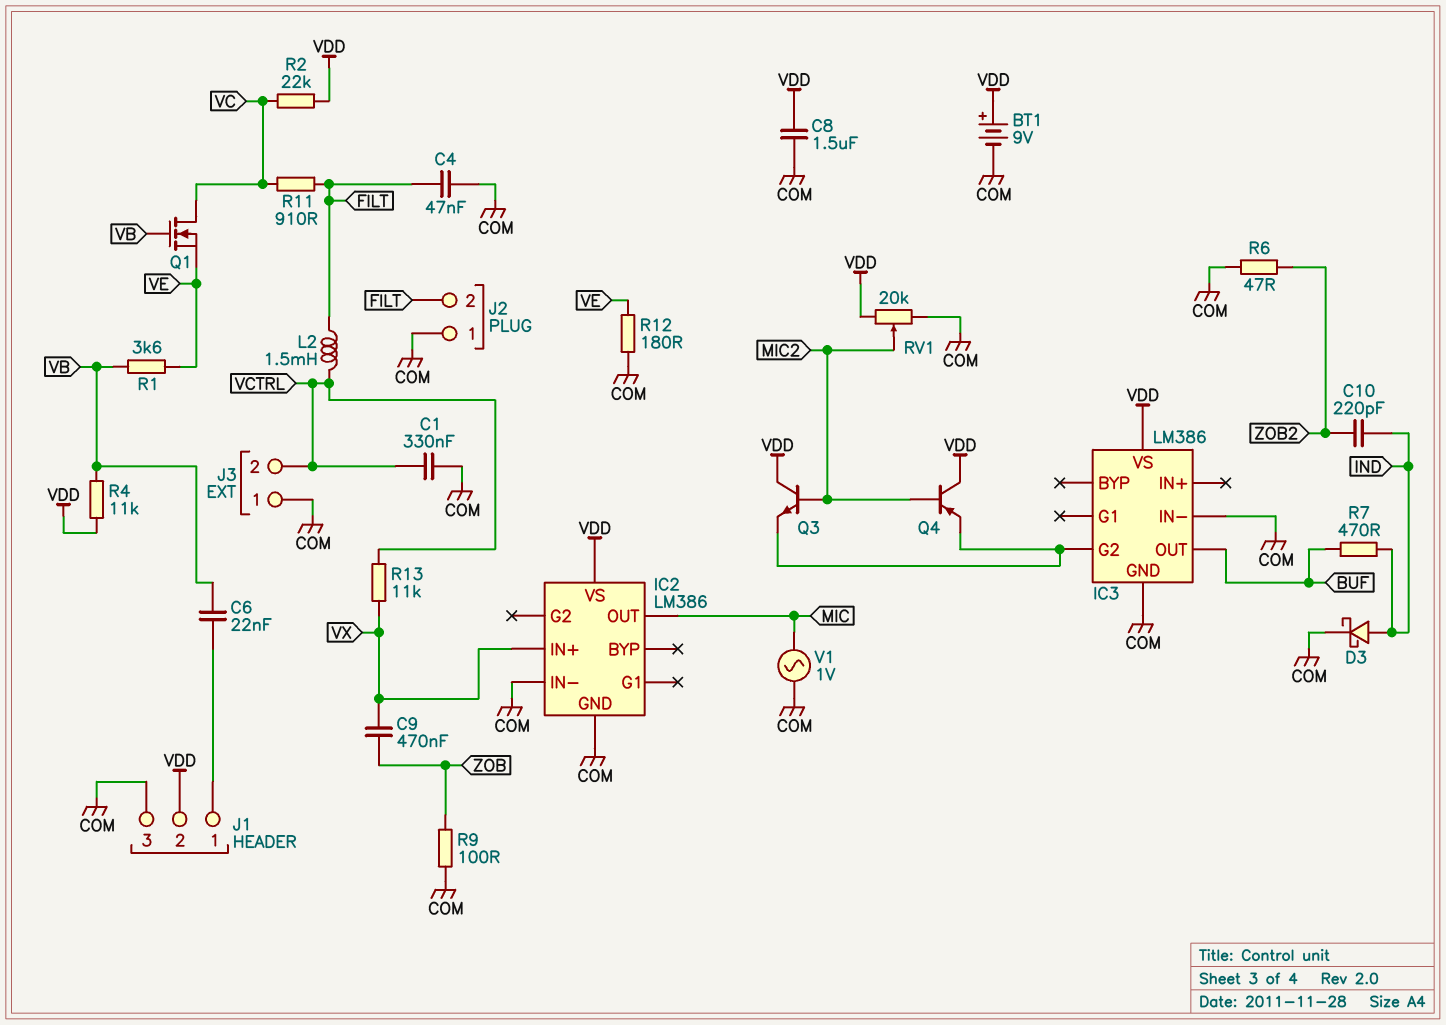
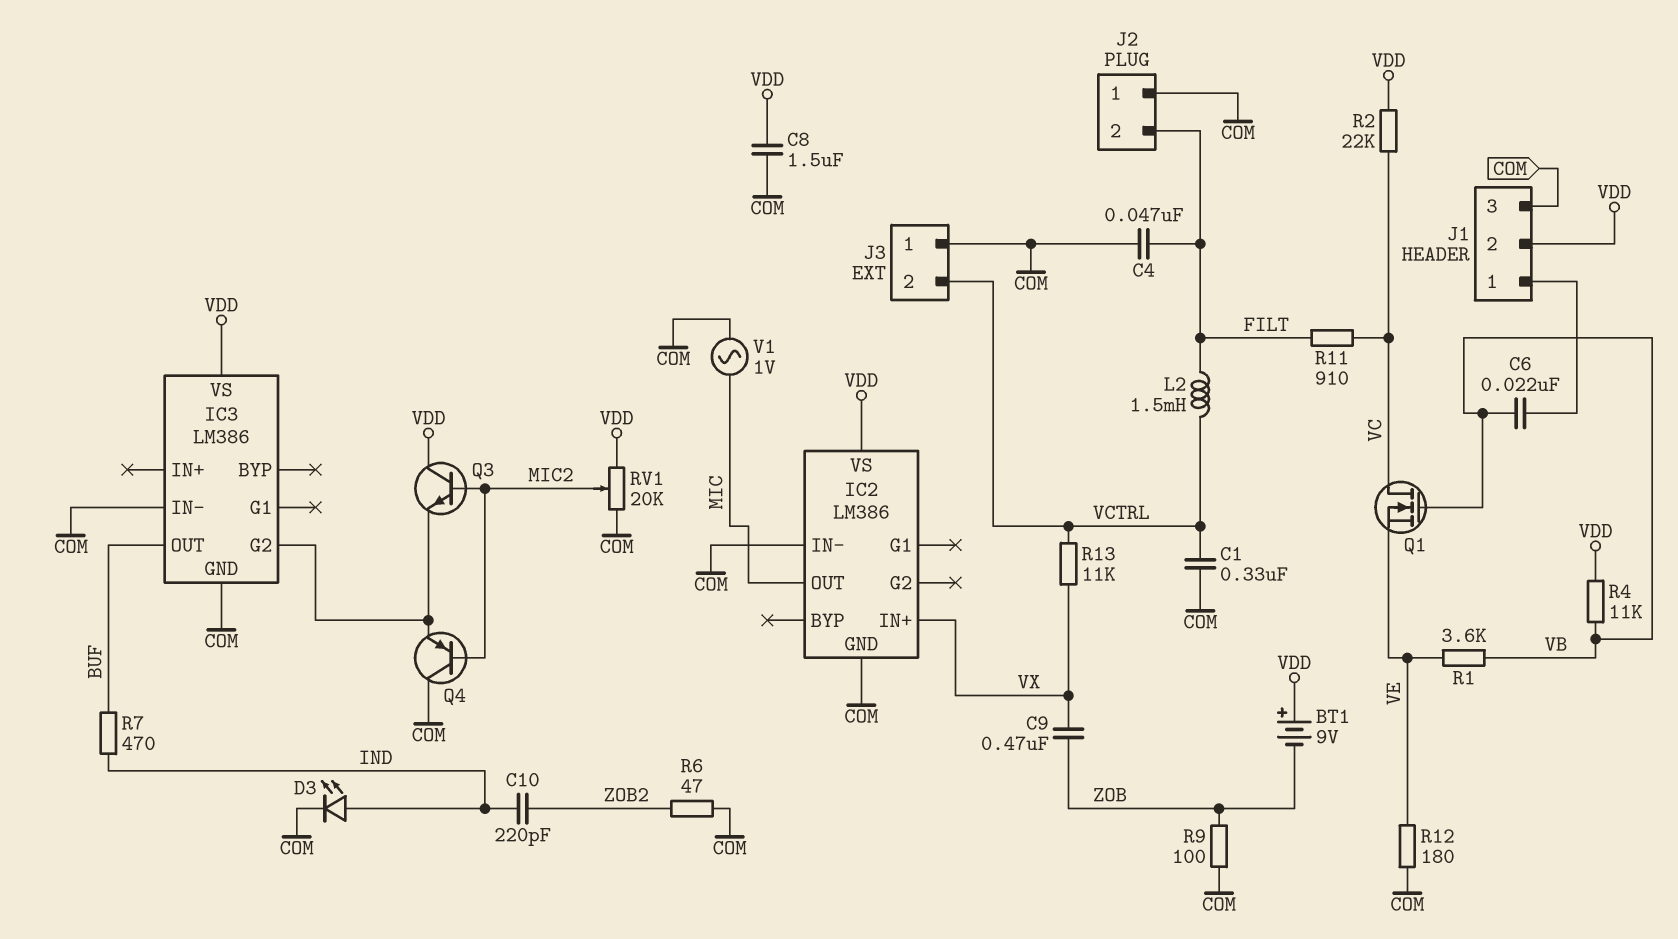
BT1: 9V (plus VDD, minus COM) -> 9V (plus VDD, minus ZOB)
D3: schottky (A IND, K COM) -> LED (A IND, K COM)
Q4: PNP (B MIC2, C VDD, E IC3/G2) -> PNP (B MIC2, C COM, E IC3/G2)

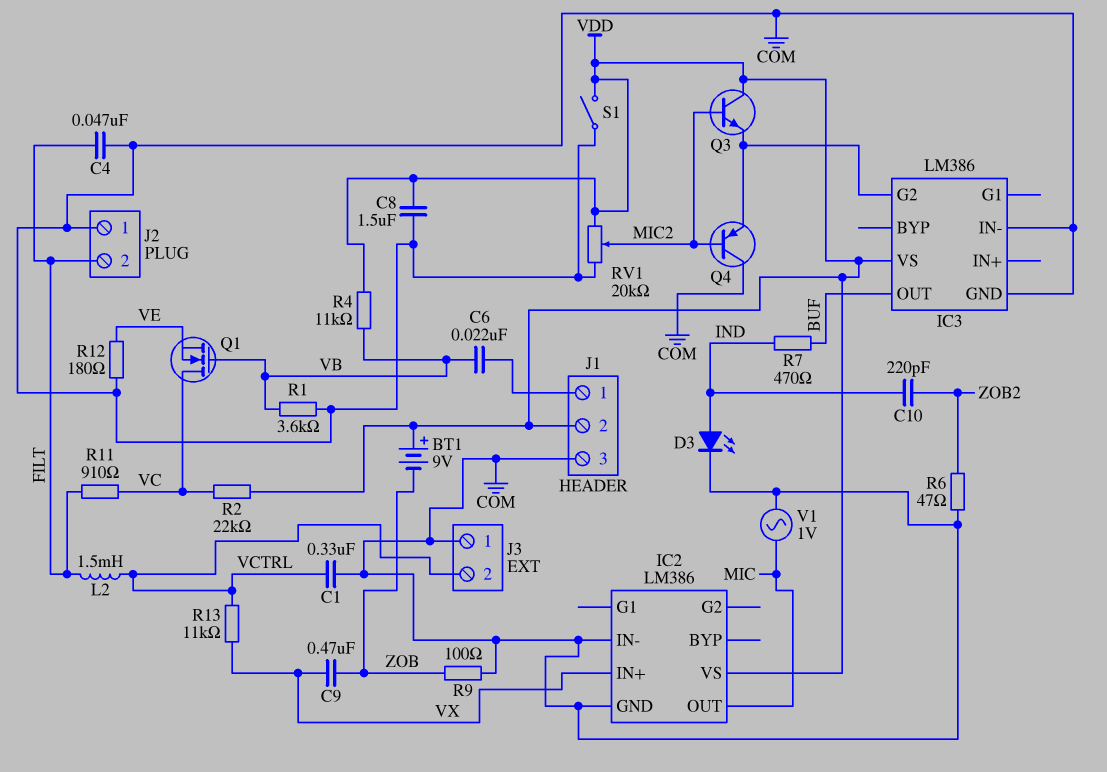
R1: 3.6k (VB, VE) -> 3.6k (COM, VB)
S1: none -> switch (COM, VDD)

